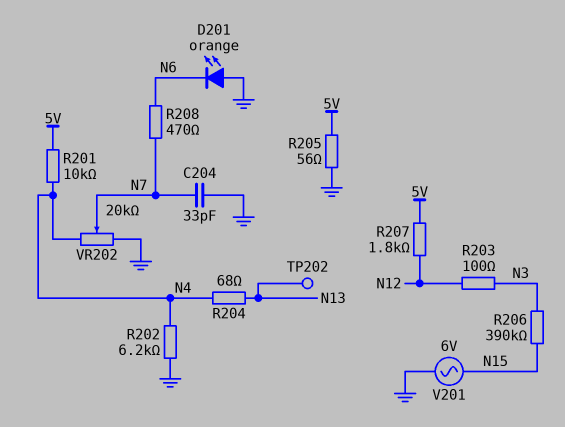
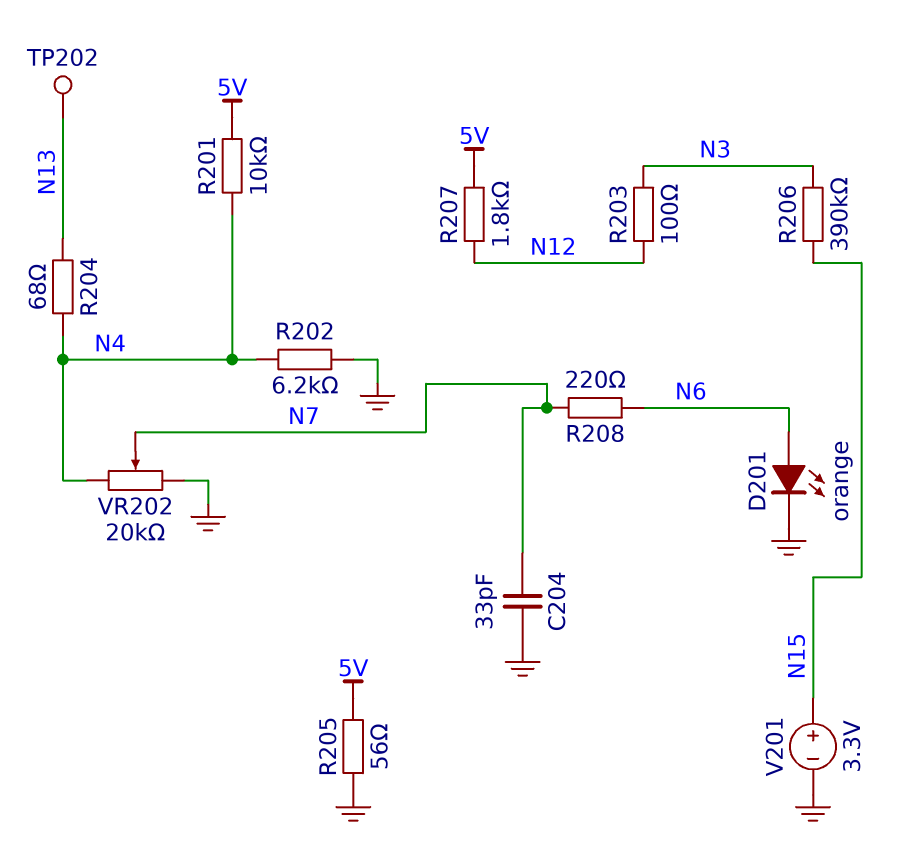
D201: LED orange (A GND, K N6) -> LED orange (A N6, K GND)
R208: 470 (N6, N7) -> 220 (N6, N7)
V201: AC 6V (GND, N15) -> 3.3V (plus N15, minus GND)

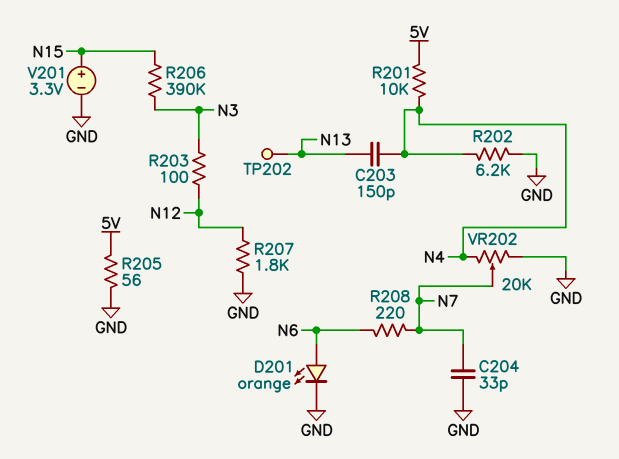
C203: none -> 150pF (N4, N13)
R204: 68 (N4, N13) -> none
R207: 1.8k (5V, N12) -> 1.8k (GND, N12)

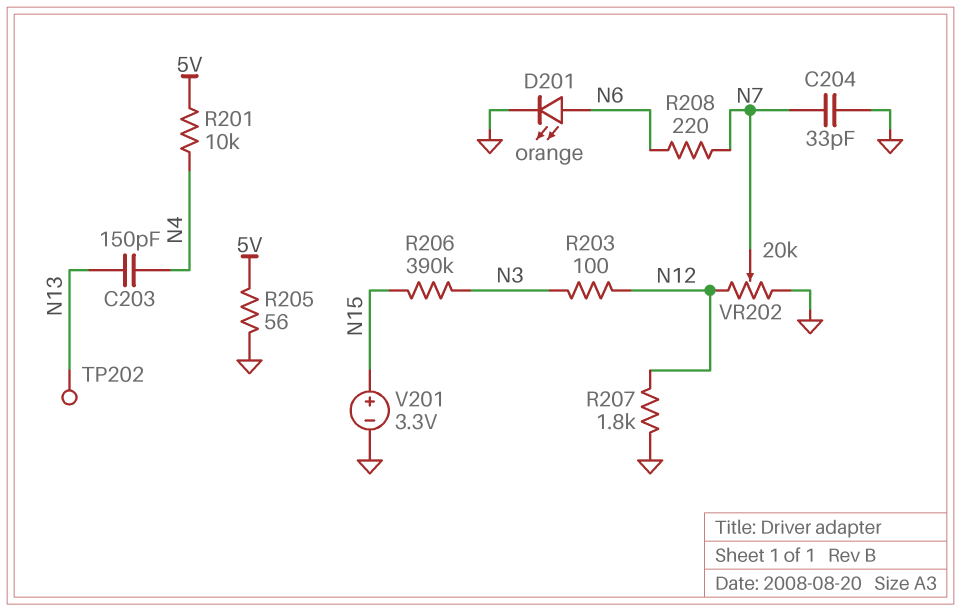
R202: 6.2k (GND, N4) -> none
VR202: 20k (GND, N4, wiper N7) -> 20k (GND, N12, wiper N7)

